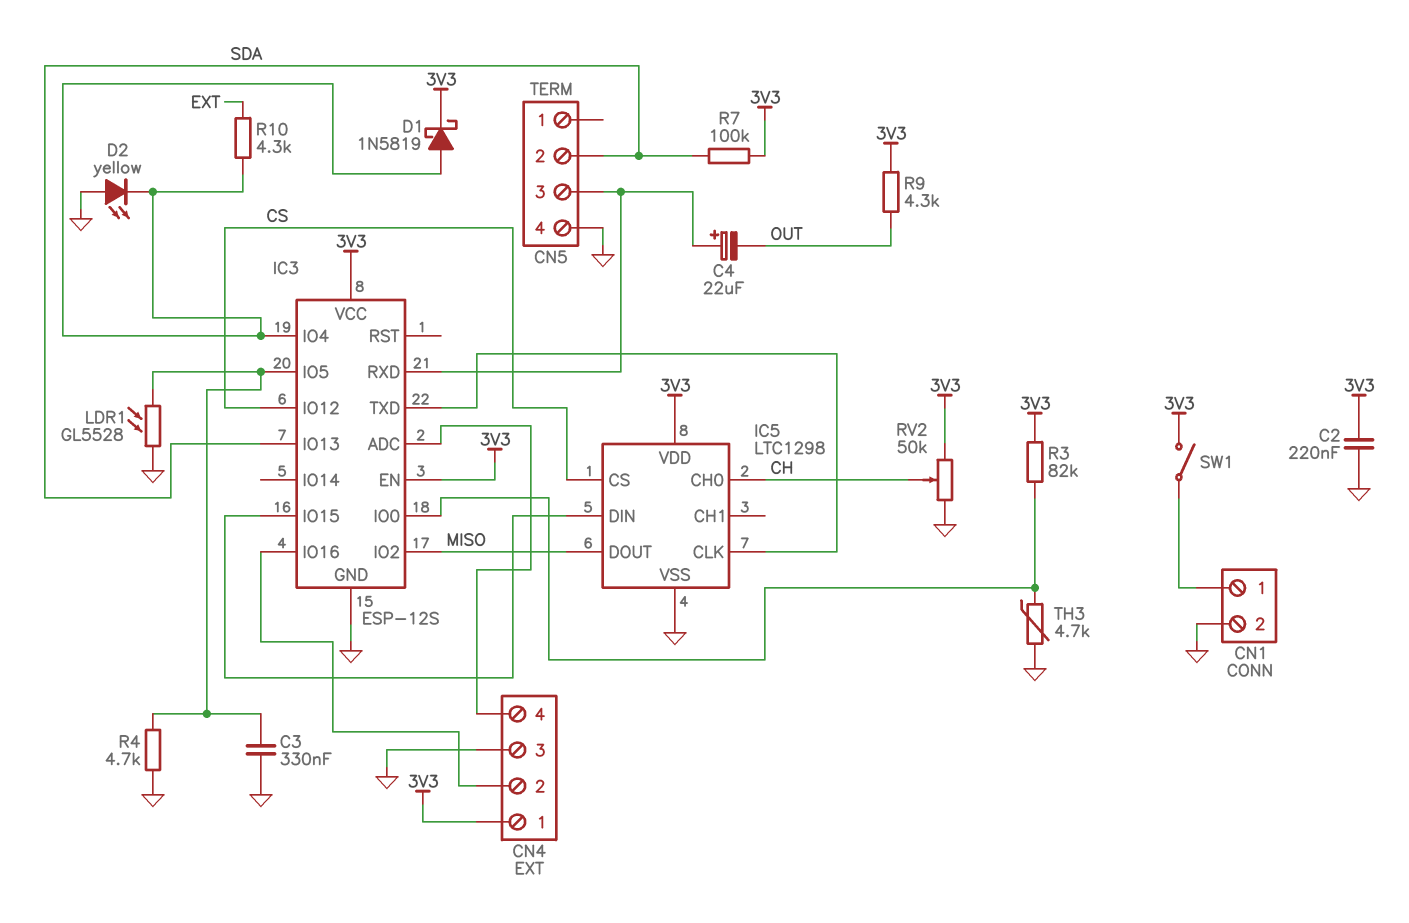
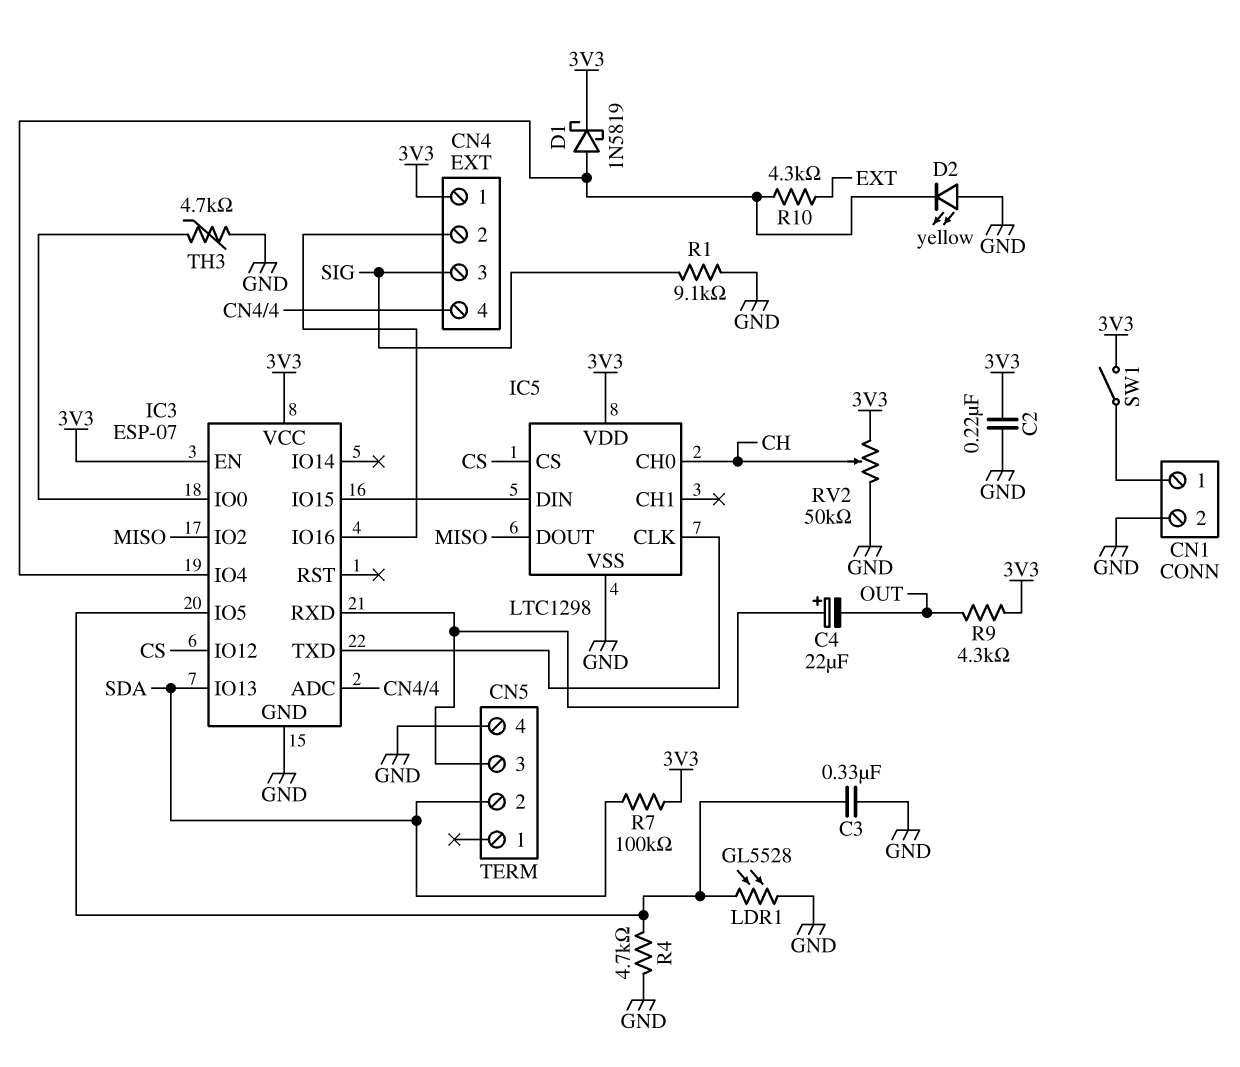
CN4 pin 3: GND -> SIG
IC3: ESP-12S -> ESP-07
R1: none -> 9.1k (GND, SIG)
R3: 82k (3V3, IC3/IO0) -> none

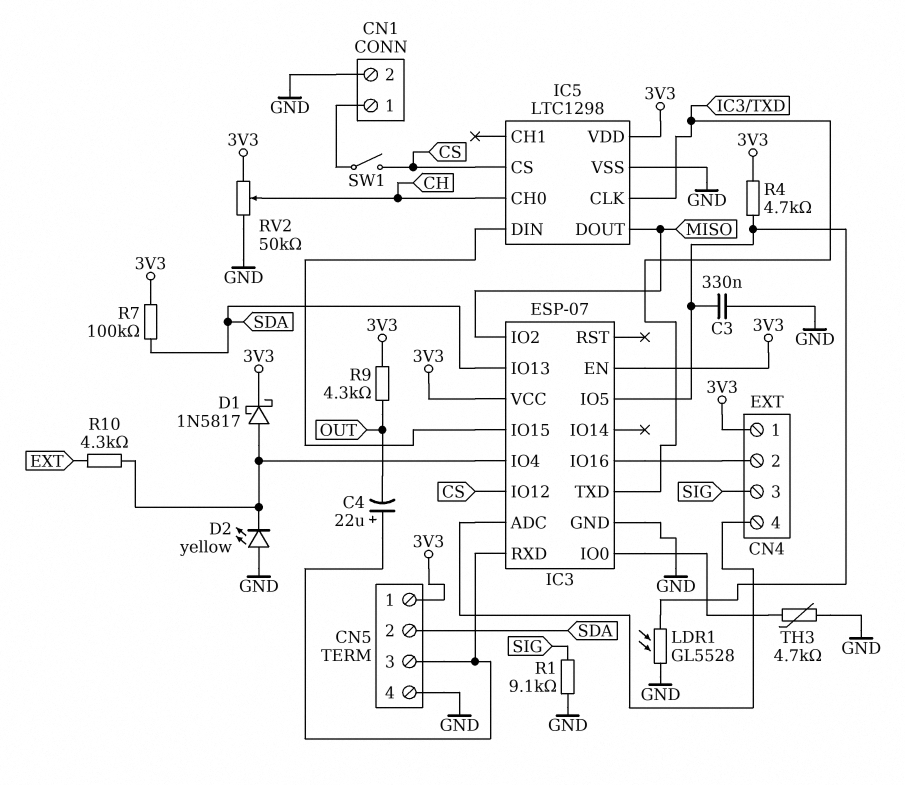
C2: 220nF (3V3, GND) -> none
CN5 pin 1: none -> 3V3
D1: schottky 1N5819 (A IC3/IO4, K 3V3) -> schottky 1N5817 (A IC3/IO4, K 3V3)
R4: 4.7k (GND, IC3/IO5) -> 4.7k (3V3, IC3/IO5)
SW1: switch (3V3, CN1/1) -> switch (CN1/1, CS)

